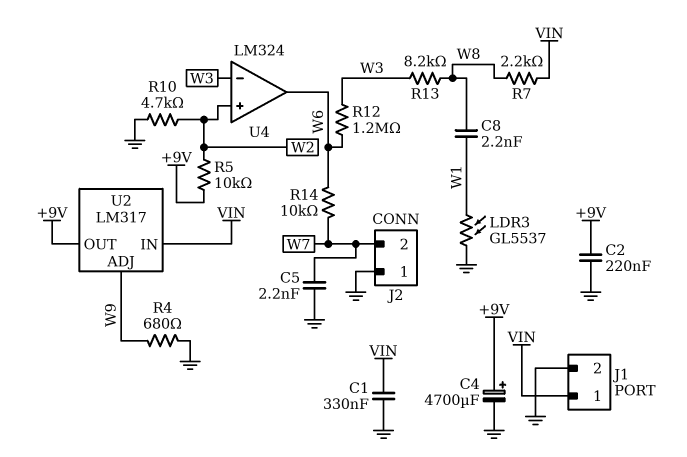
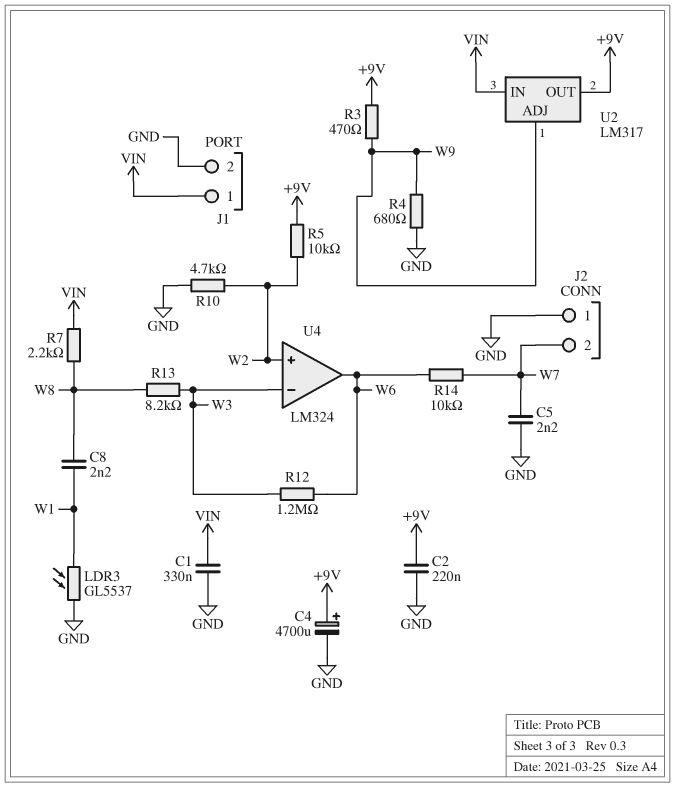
R3: none -> 470 (+9V, W9)

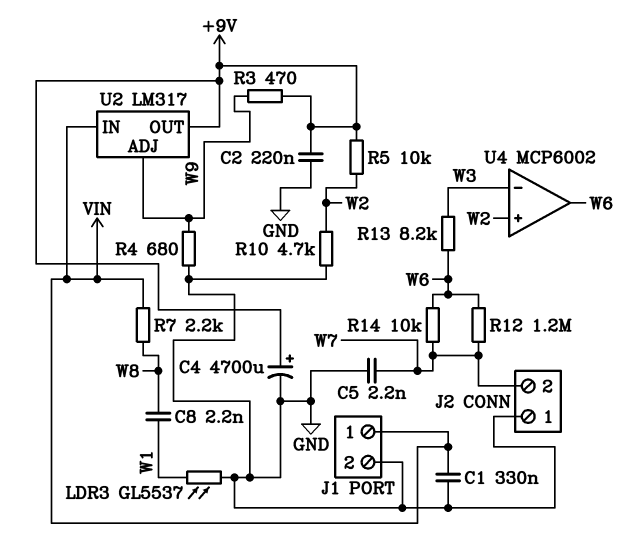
R12: 1.2M (W3, W6) -> 1.2M (W6, W7)
R13: 8.2k (W3, W8) -> 8.2k (W3, W6)
U4: LM324 -> MCP6002

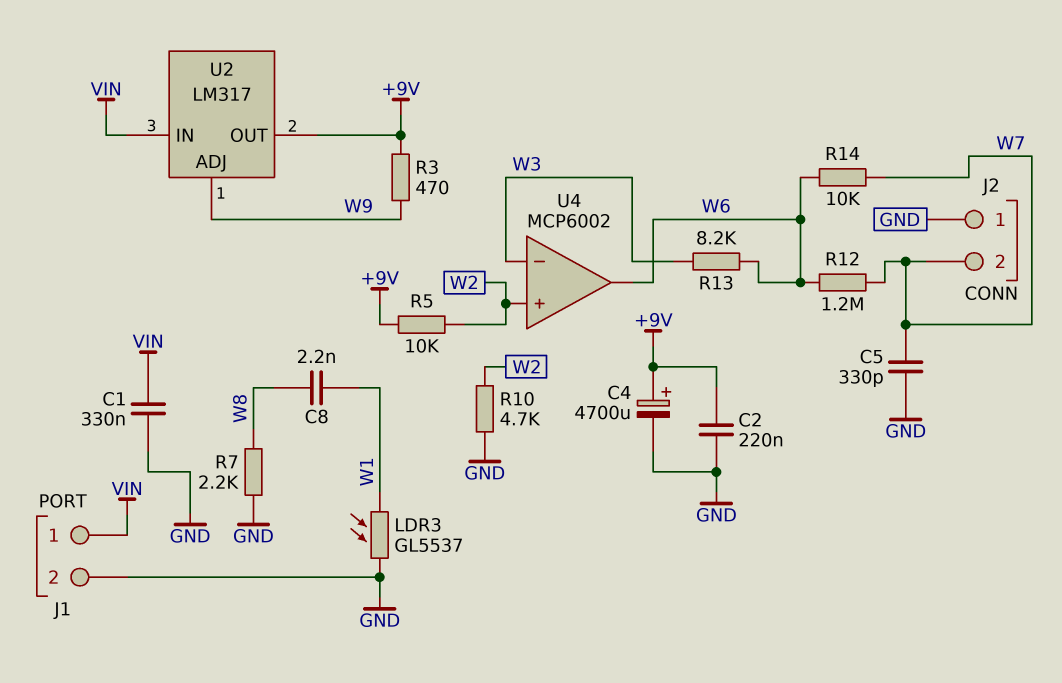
C5: 2.2nF (GND, W7) -> 330pF (GND, W7)
R4: 680 (GND, W9) -> none
R7: 2.2k (VIN, W8) -> 2.2k (GND, W8)

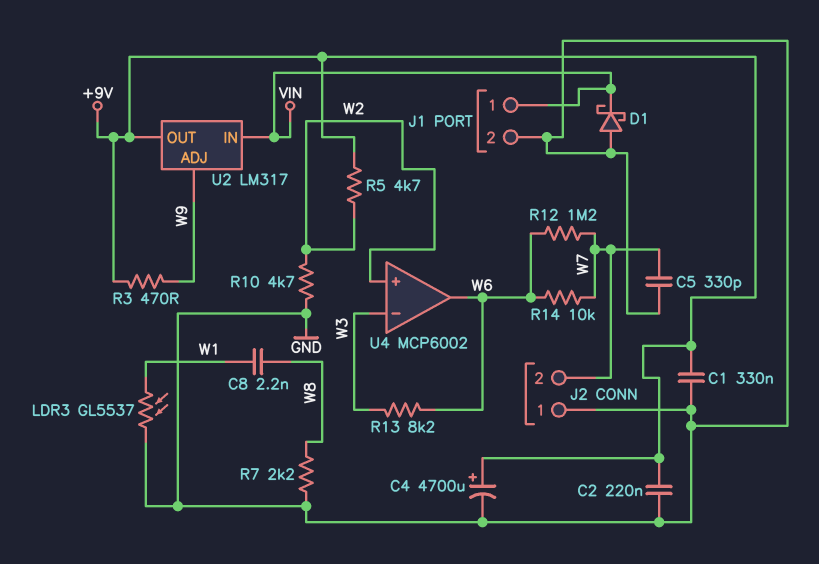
C1: 330nF (GND, VIN) -> 330nF (+9V, GND)
D1: none -> schottky (A GND, K VIN)
R5: 10k (+9V, W2) -> 4.7k (+9V, W2)

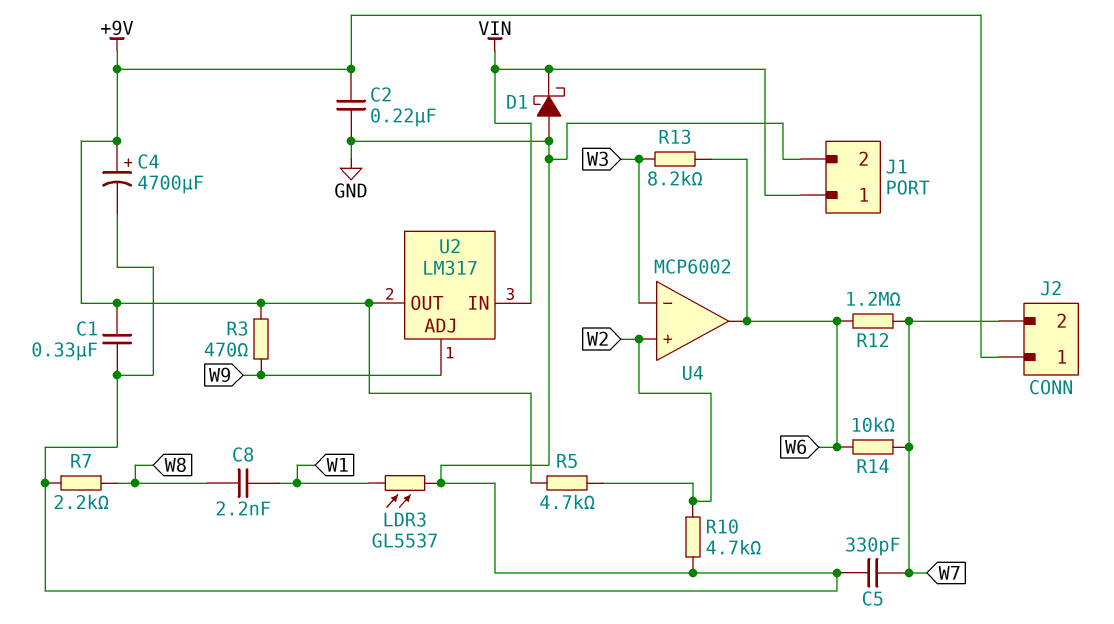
J2 pin 1: GND -> +9V

